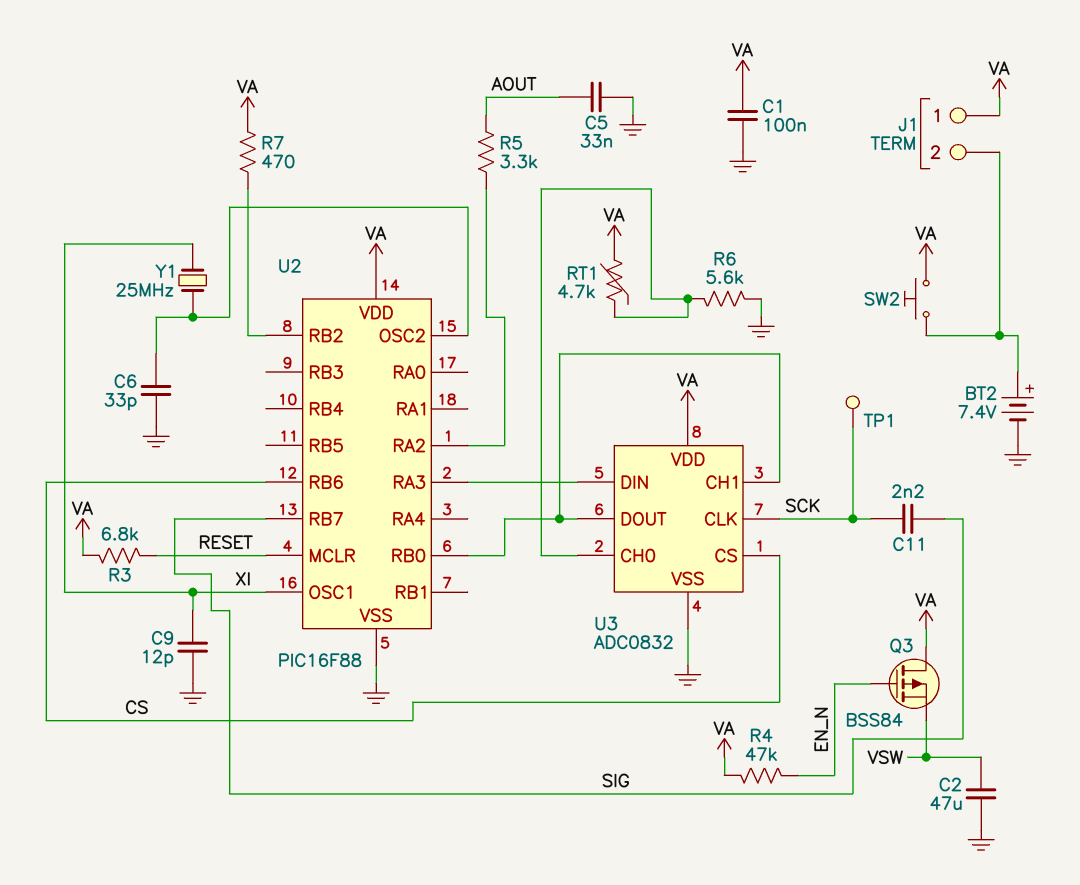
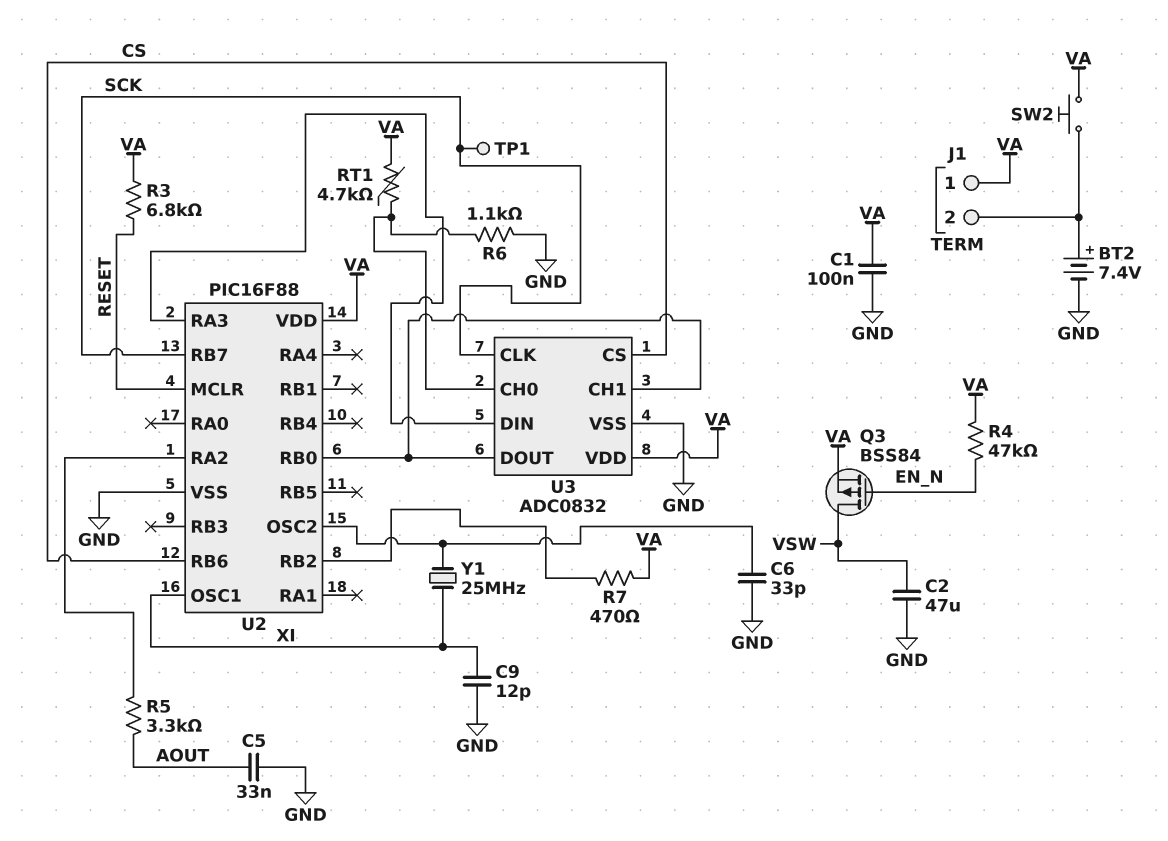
C11: 2.2nF (SCK, SIG) -> none
Q3: PMOS BSS84 (G EN_N, D VA, S VSW) -> PMOS BSS84 (G EN_N, D VSW, S VA)
R6: 5.6k (GND, U3/CH0) -> 1.1k (GND, U3/CH0)
U2 pin RB7: SIG -> SCK

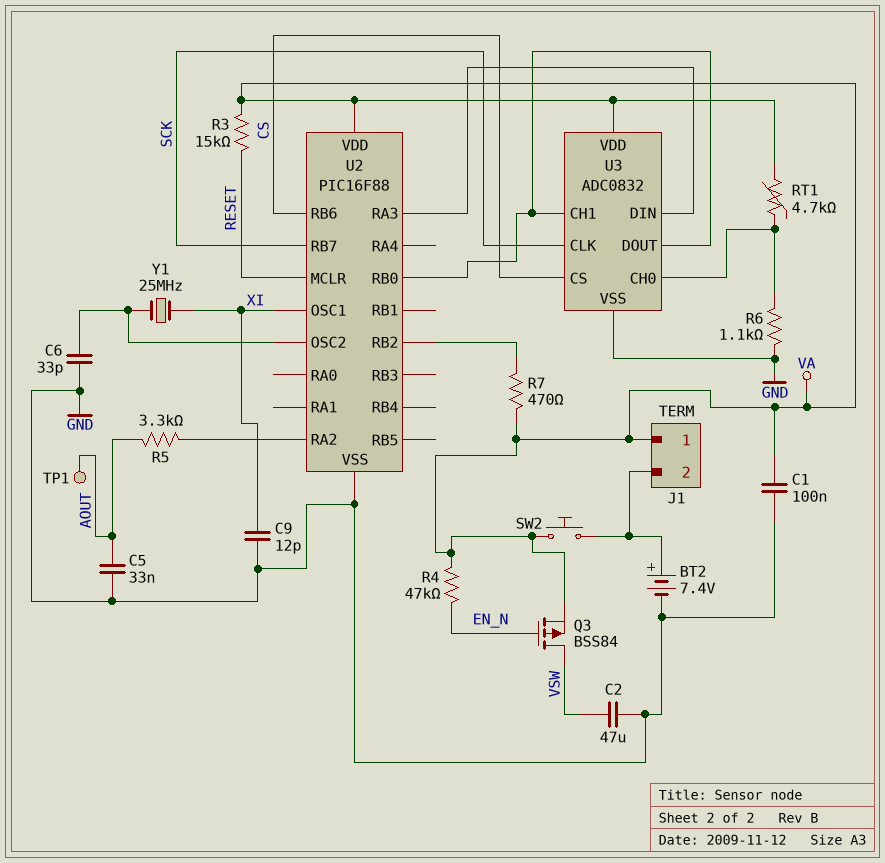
R3: 6.8k (RESET, VA) -> 15k (RESET, VA)
TP1: test point (SCK) -> test point (AOUT)

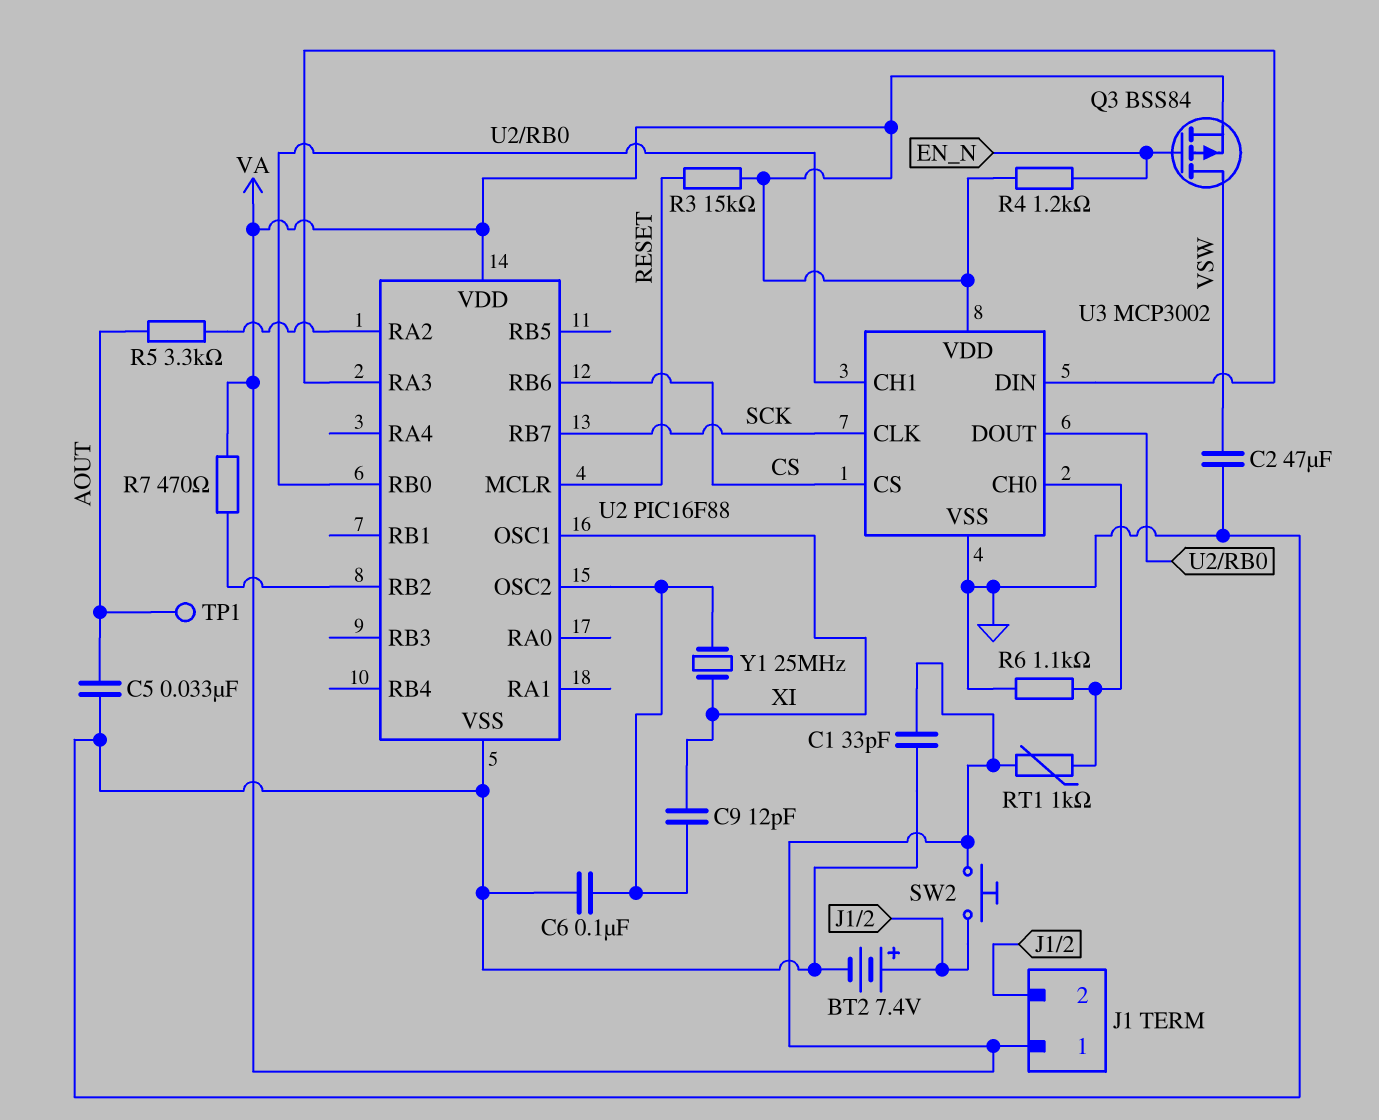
C1: 100nF (GND, VA) -> 33pF (GND, VA)
C6: 33pF (GND, U2/OSC2) -> 100nF (GND, U2/OSC2)
C9: 12pF (GND, XI) -> 12pF (U2/OSC2, XI)
R4: 47k (EN_N, VA) -> 1.2k (EN_N, VA)
RT1: 4.7k (U3/CH0, VA) -> 1k (U3/CH0, VA)
U3: ADC0832 -> MCP3002

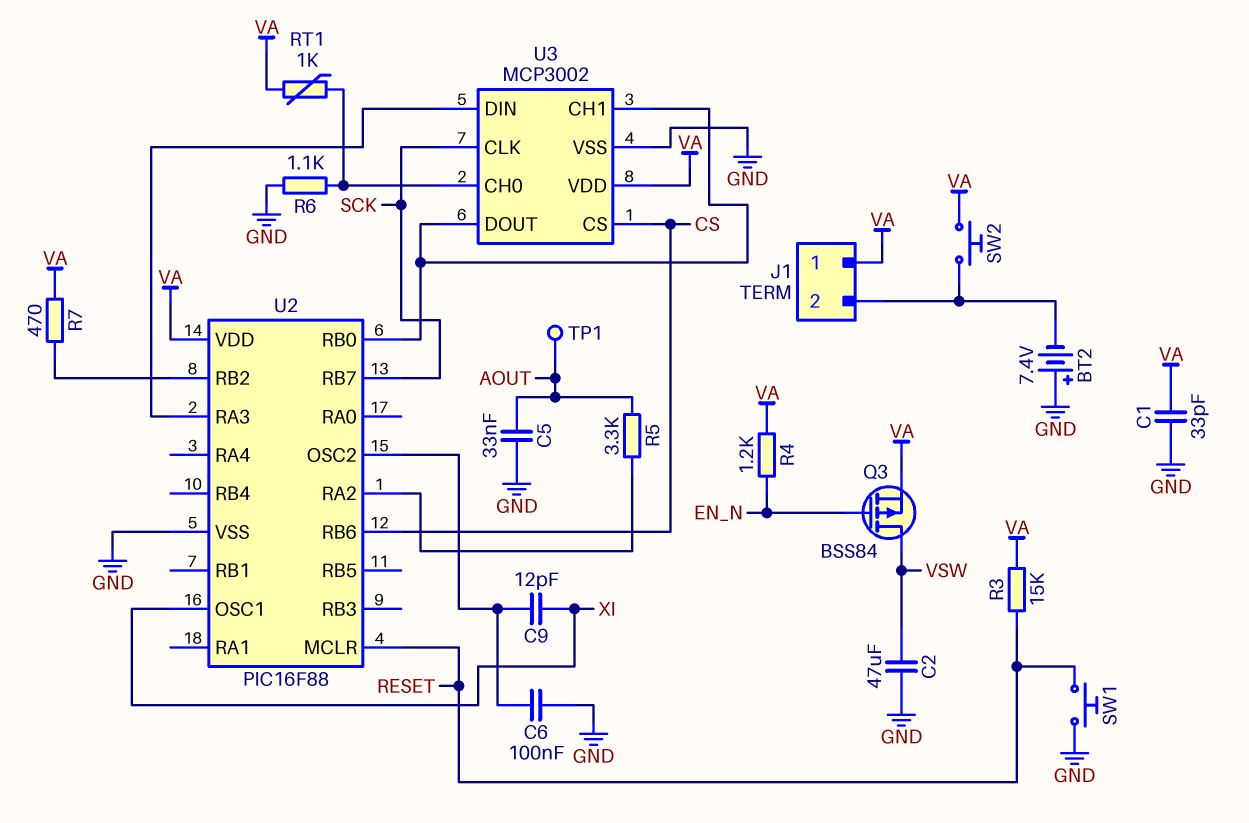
BT2: 7.4V (plus J1/2, minus GND) -> 7.4V (plus GND, minus J1/2)
SW1: none -> button (GND, RESET)
Y1: 25MHz (U2/OSC2, XI) -> none

